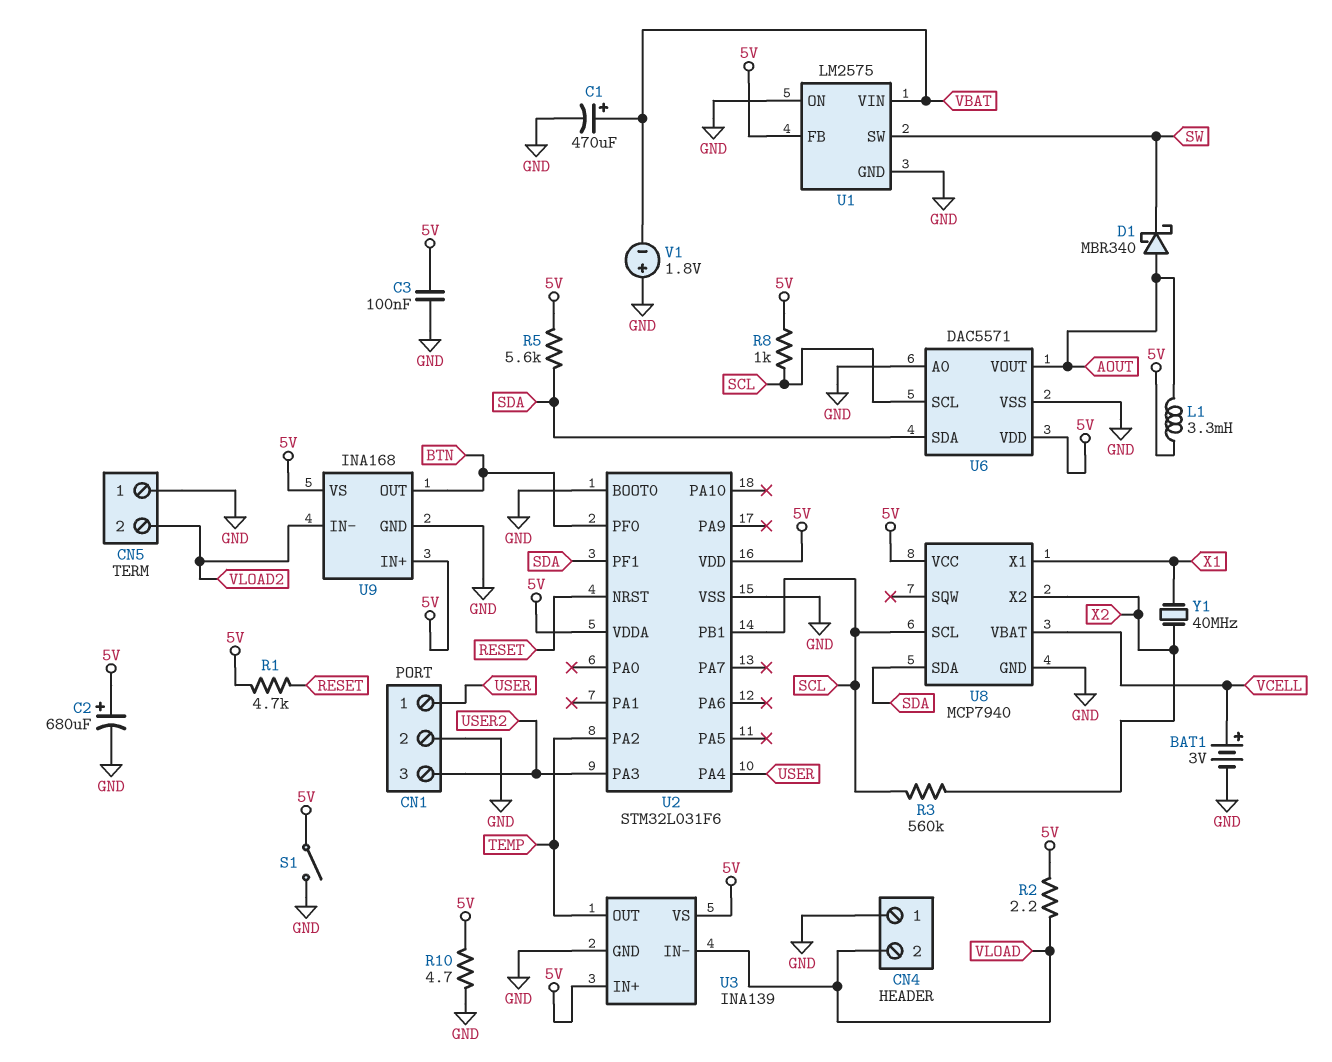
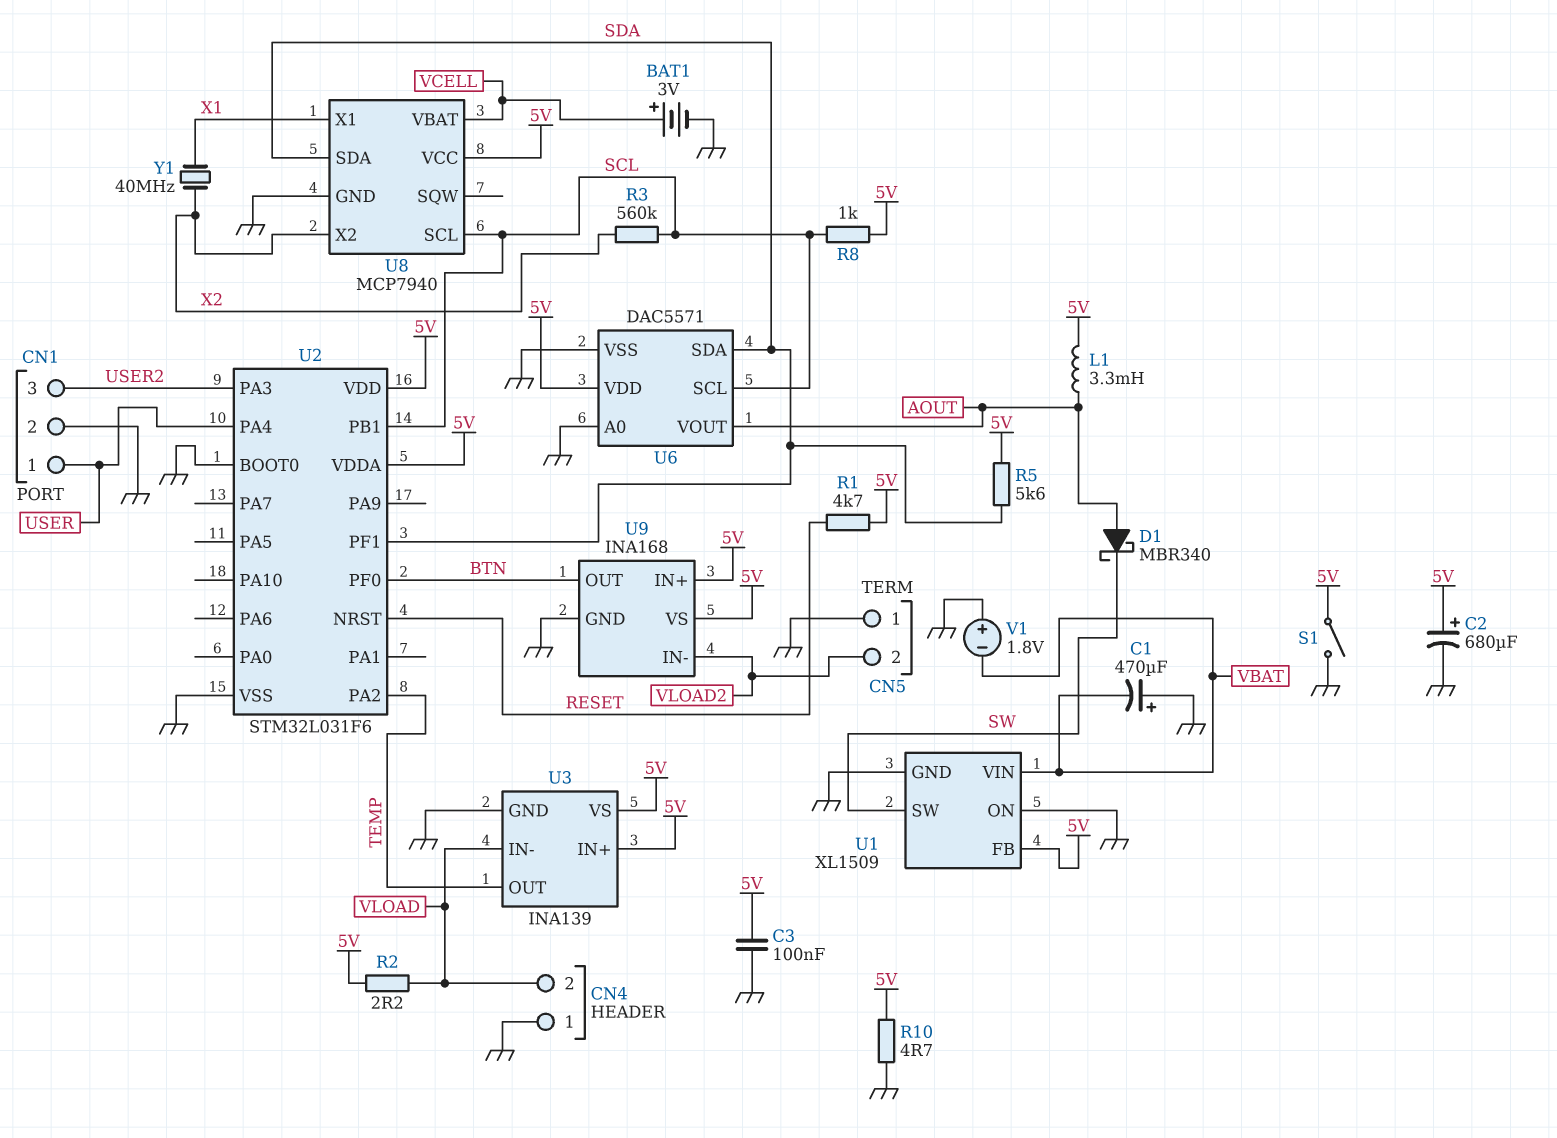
C1: 470uF (plus VBAT, minus GND) -> 470uF (plus GND, minus VBAT)
U1: LM2575 -> XL1509

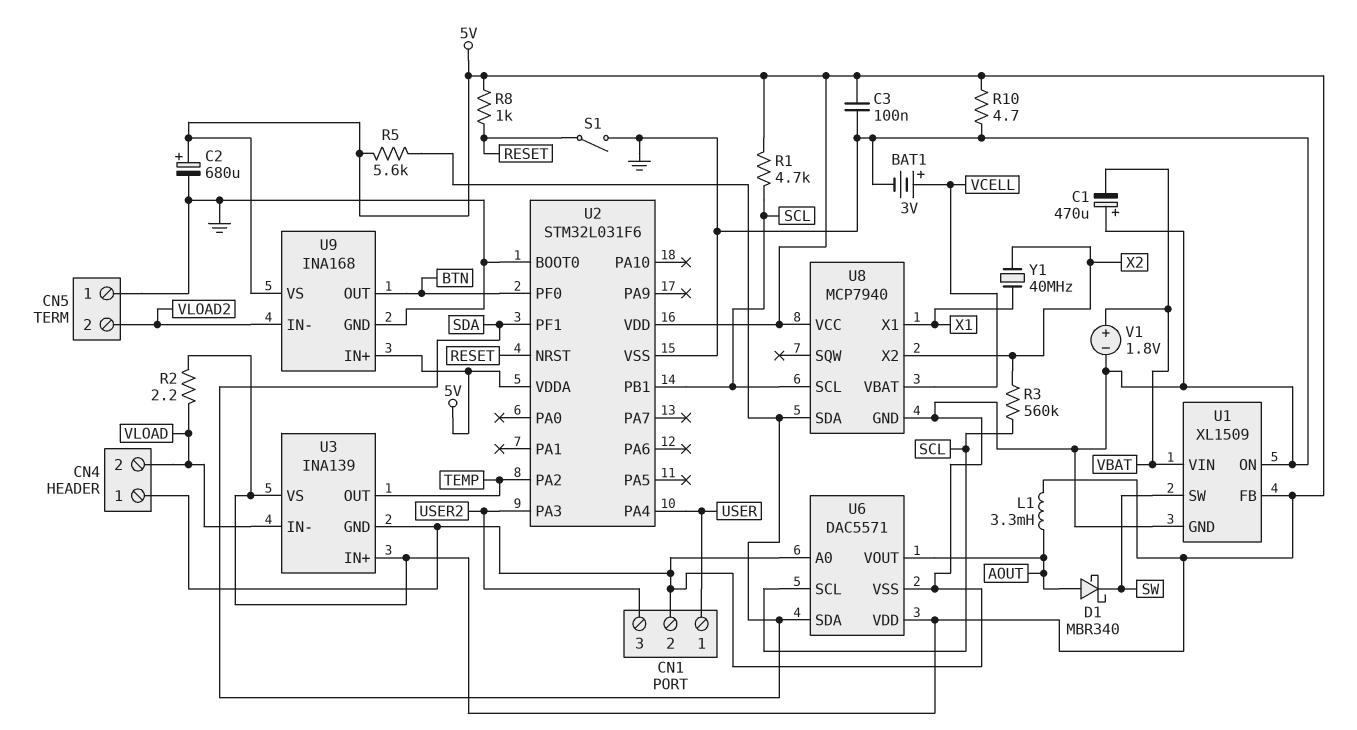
R1: 4.7k (5V, RESET) -> 4.7k (5V, SCL)
R8: 1k (5V, SCL) -> 1k (5V, RESET)
S1: switch (5V, GND) -> switch (GND, RESET)
V1: 1.8V (plus GND, minus VBAT) -> 1.8V (plus VBAT, minus GND)

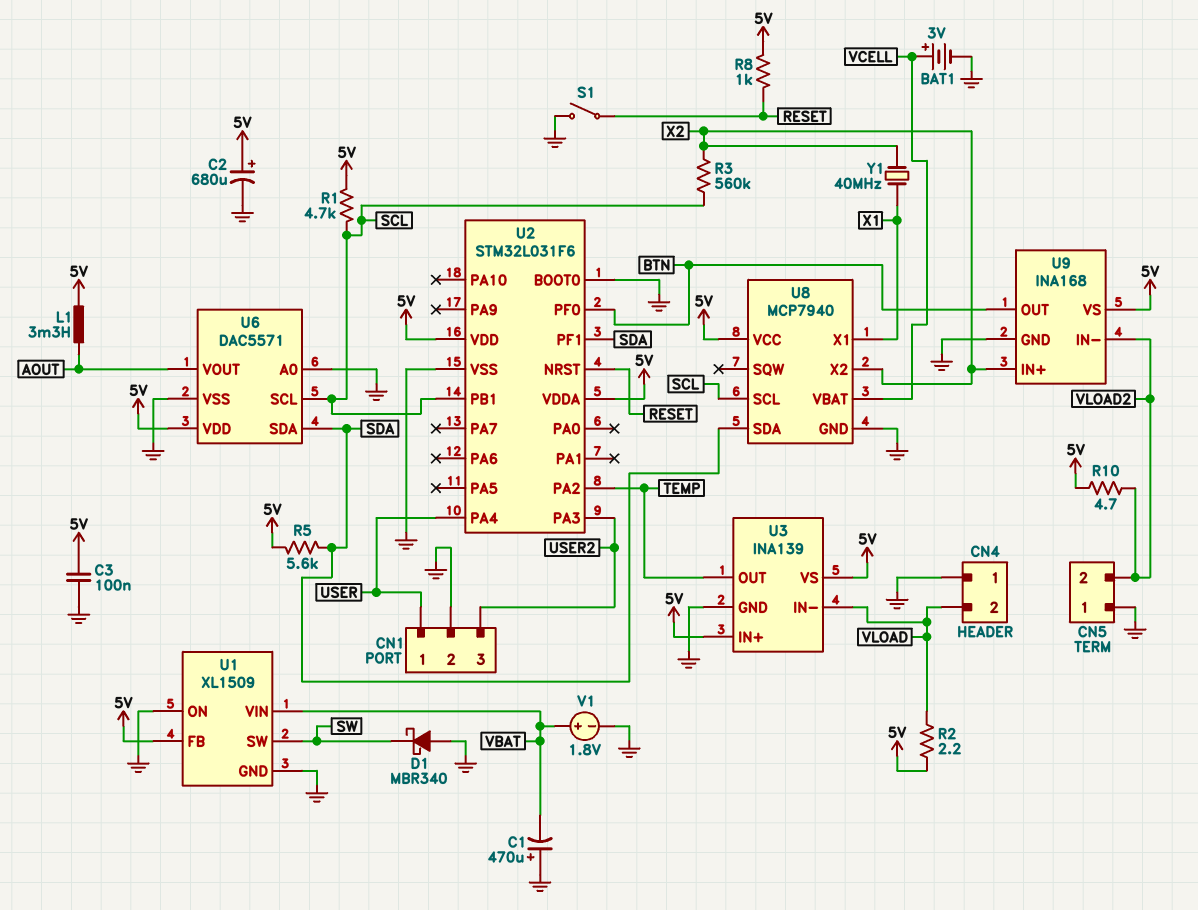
D1: schottky MBR340 (A AOUT, K SW) -> schottky MBR340 (A GND, K SW)
R10: 4.7 (5V, GND) -> 4.7 (5V, VLOAD2)
U9 pin IN+: 5V -> X2

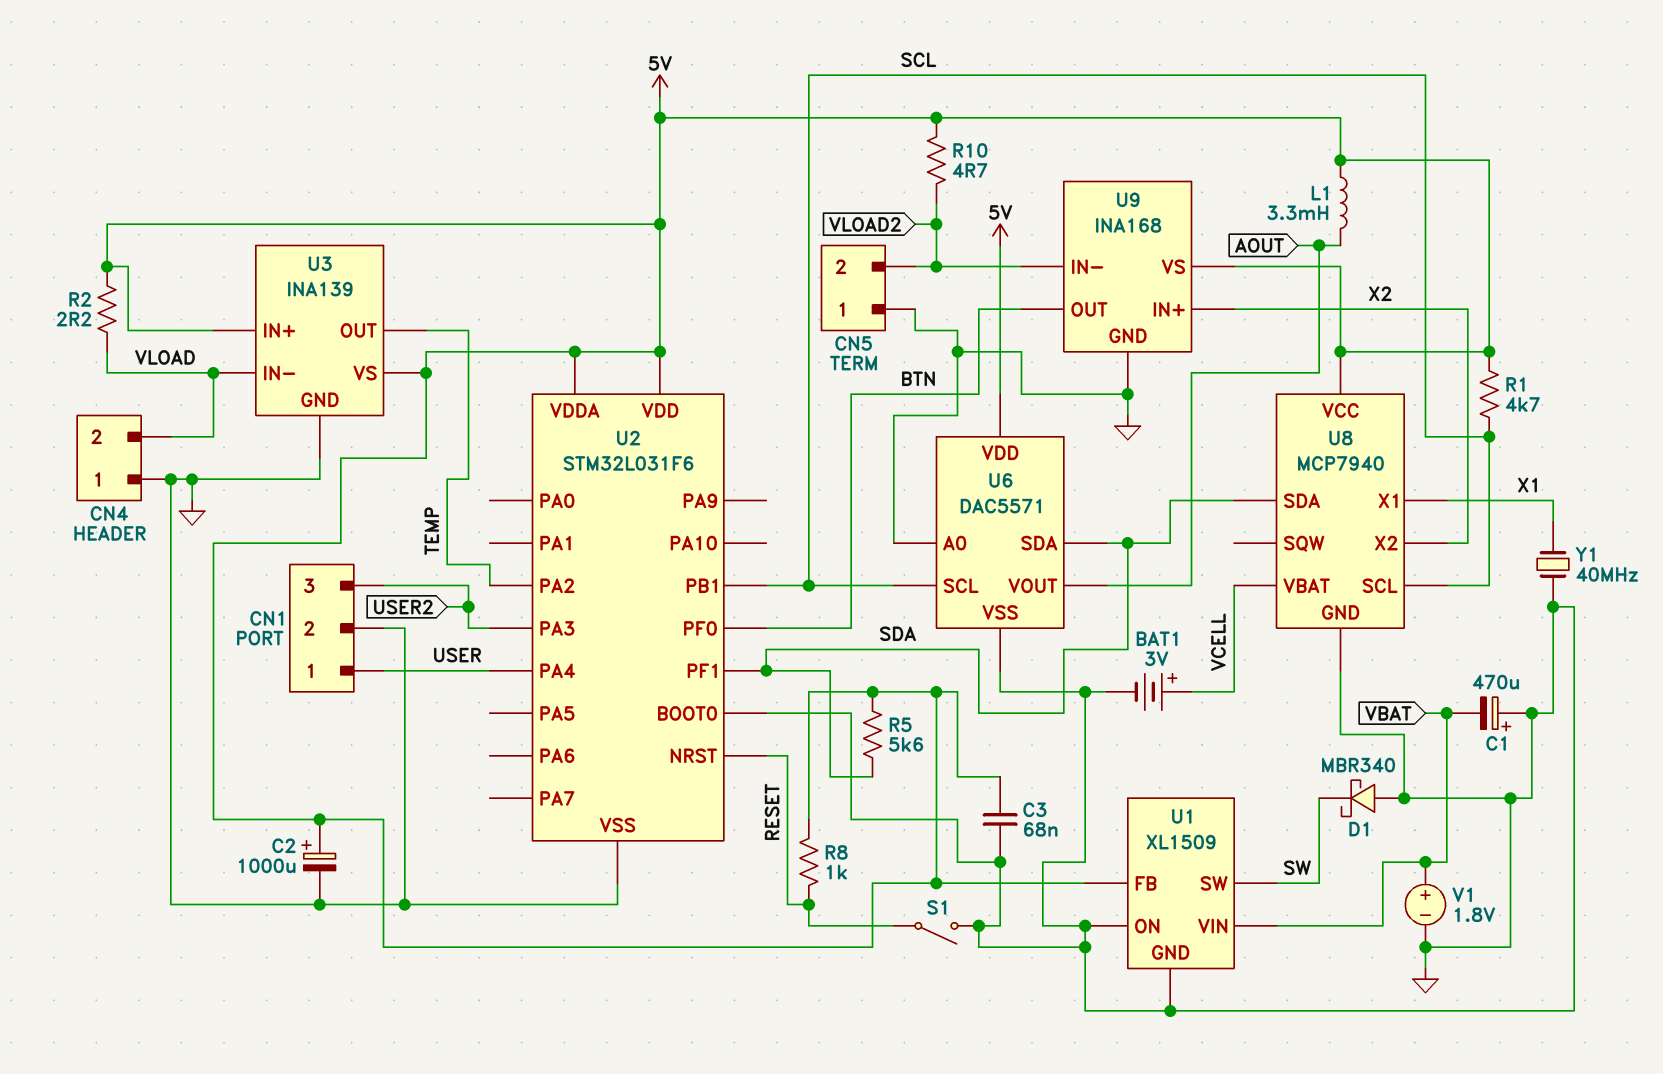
C2: 680uF (plus 5V, minus GND) -> 1000uF (plus 5V, minus GND)
C3: 100nF (5V, GND) -> 68nF (5V, GND)
R3: 560k (SCL, X2) -> none
Y1: 40MHz (X1, X2) -> 40MHz (GND, X1)

